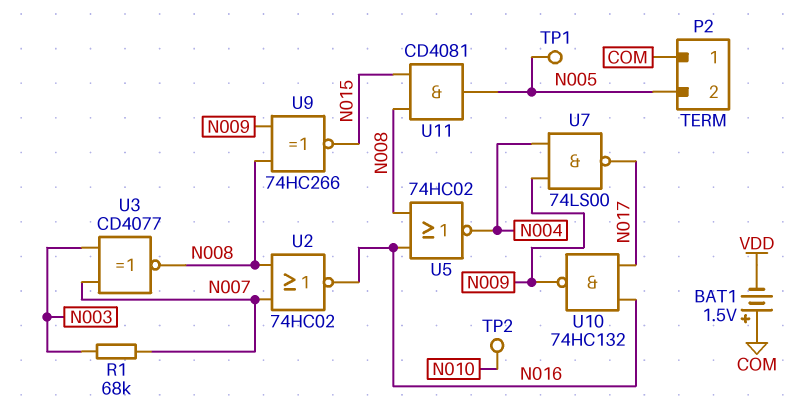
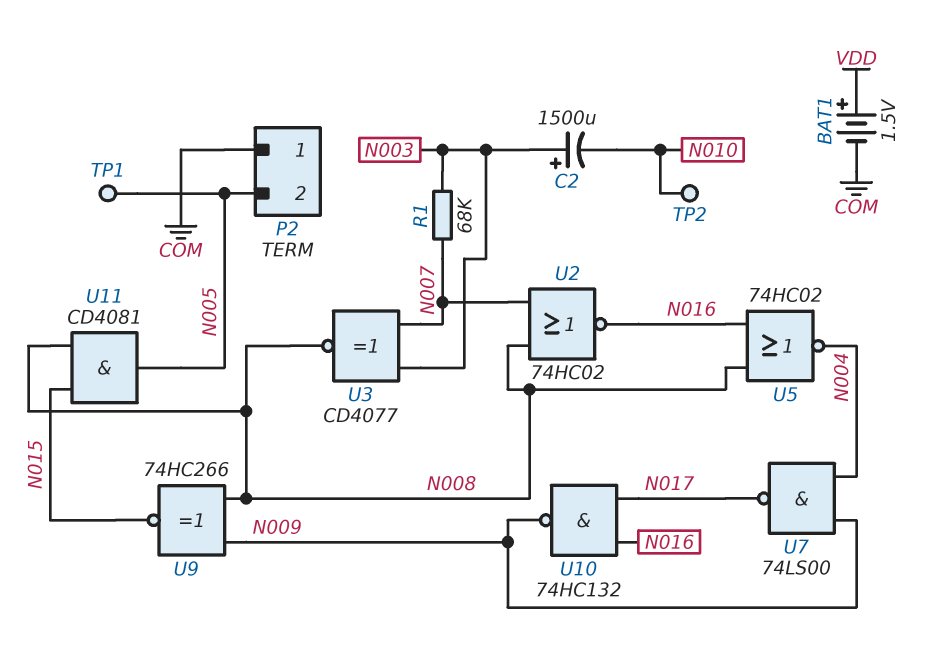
BAT1: 1.5V (plus COM, minus VDD) -> 1.5V (plus VDD, minus COM)
C2: none -> 1500uF (plus N003, minus N010)

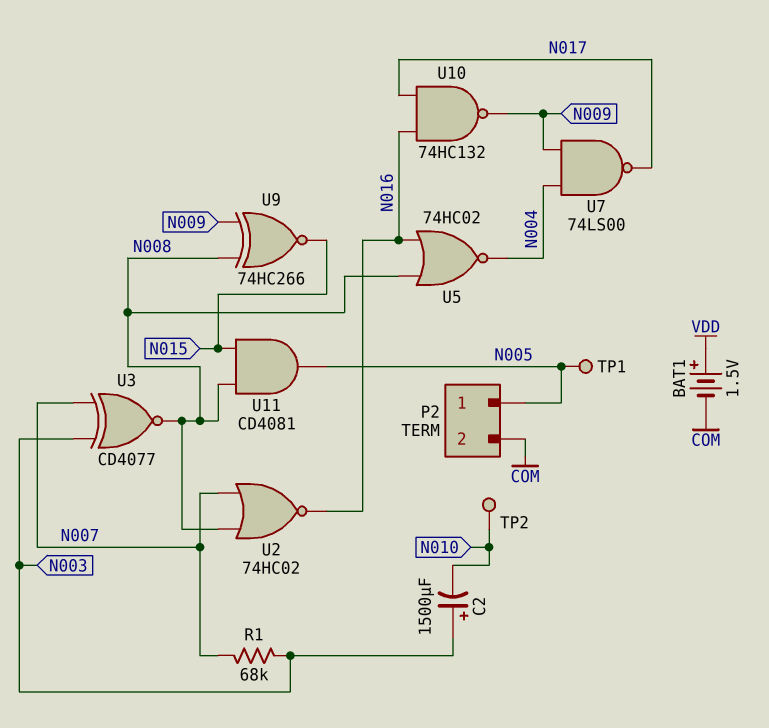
P2 pin 1: COM -> N005
P2 pin 2: N005 -> COM

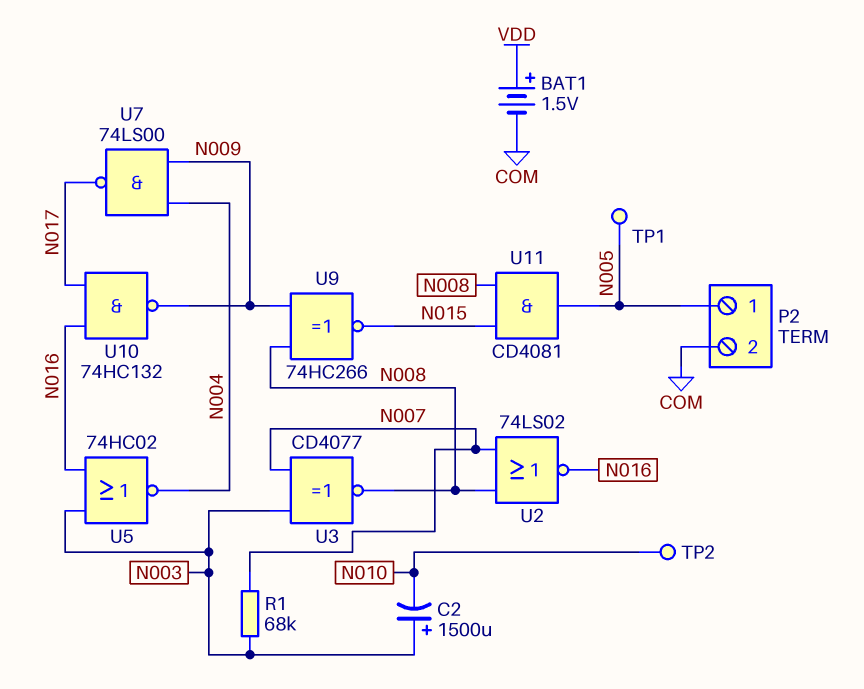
U2: NOR 74HC02 (in N007, in N008, out N016) -> NOR 74LS02 (in N007, in N008, out N016)
U5: NOR 74HC02 (in N008, in N016, out N004) -> NOR 74HC02 (in N003, in N016, out N004)

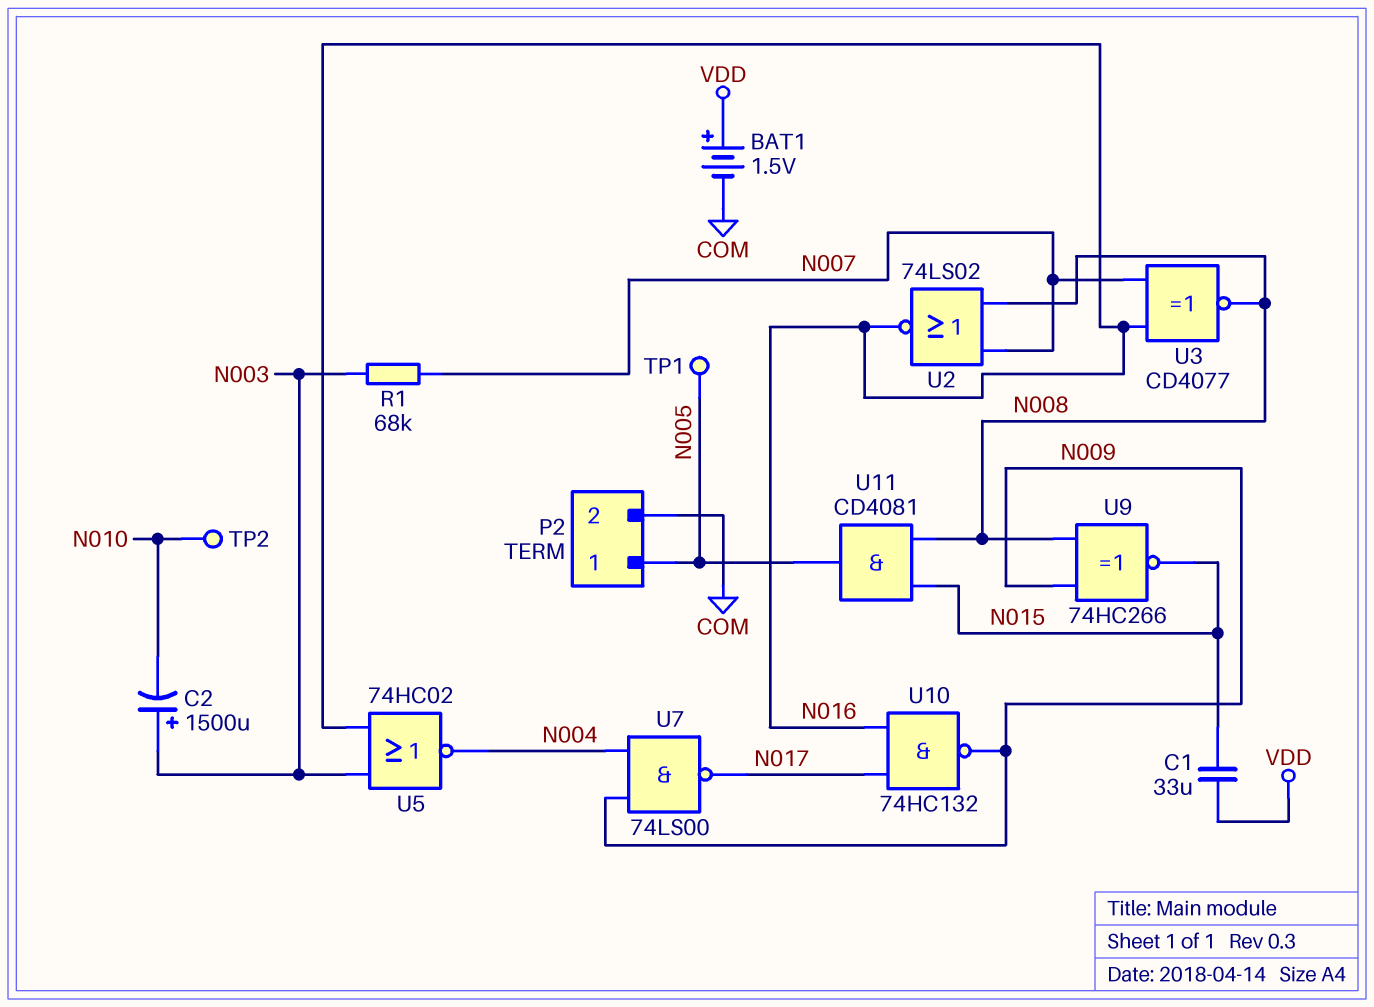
C1: none -> 33uF (N015, VDD)
U3: XNOR CD4077 (in N003, in N007, out N008) -> XNOR CD4077 (in N007, in N016, out N008)

